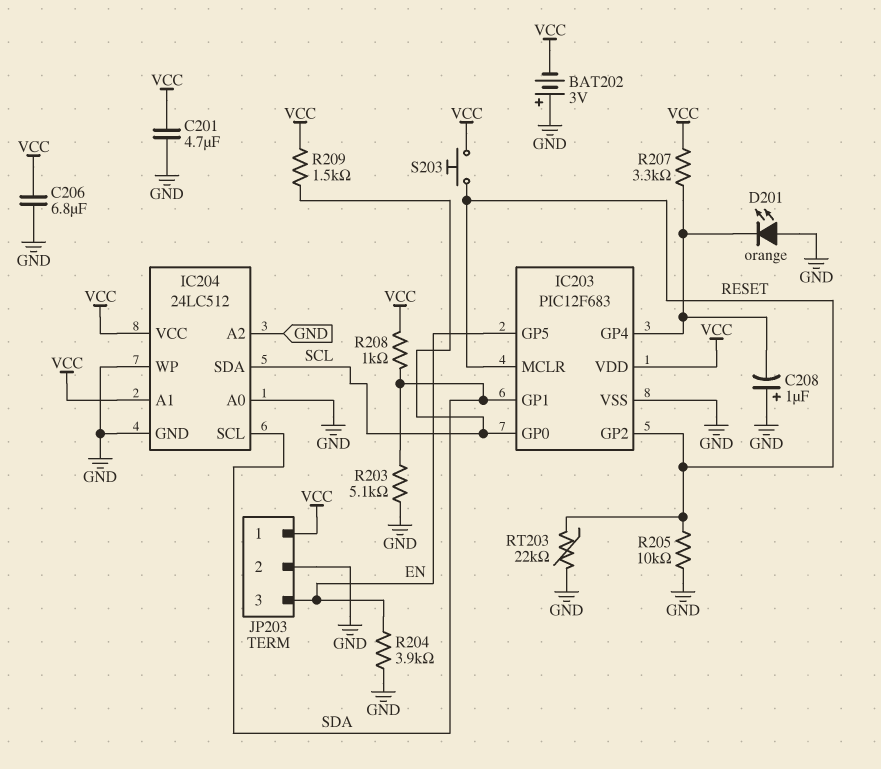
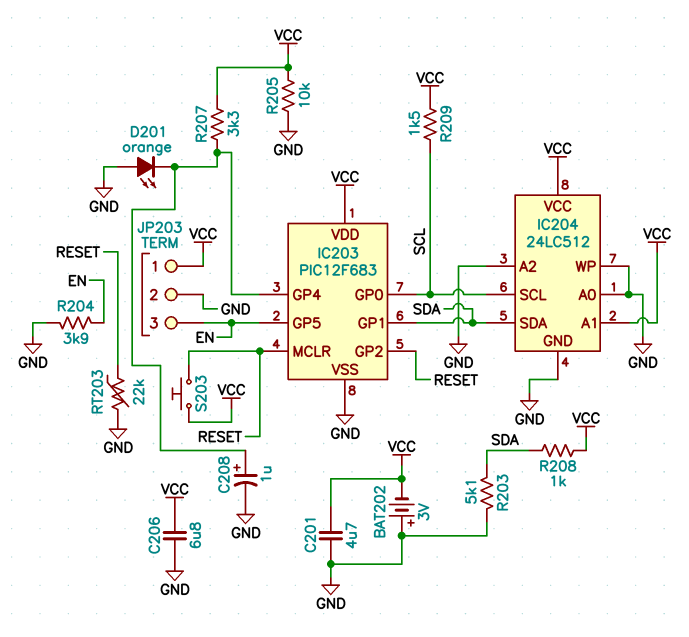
C208: 1uF (plus GND, minus IC203/GP4) -> 1uF (plus IC203/GP4, minus GND)
IC204 pin SCL: SDA -> SCL
IC204 pin SDA: SCL -> SDA
R205: 10k (GND, RESET) -> 10k (GND, VCC)

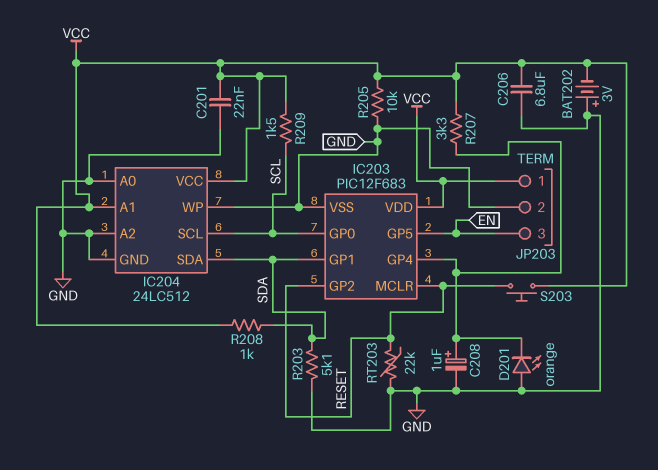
C201: 4.7uF (GND, VCC) -> 22nF (GND, VCC)
R204: 3.9k (EN, GND) -> none

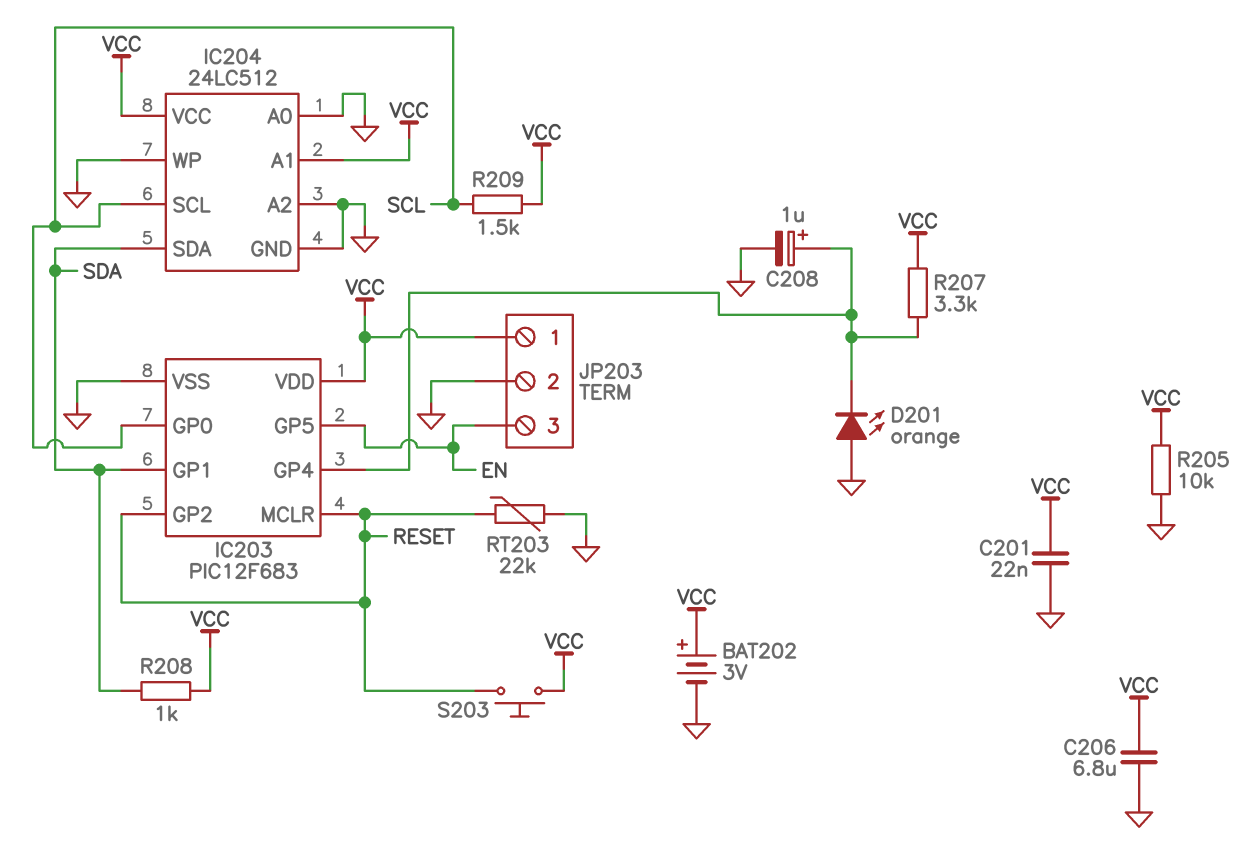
BAT202: 3V (plus GND, minus VCC) -> 3V (plus VCC, minus GND)
R203: 5.1k (GND, SDA) -> none

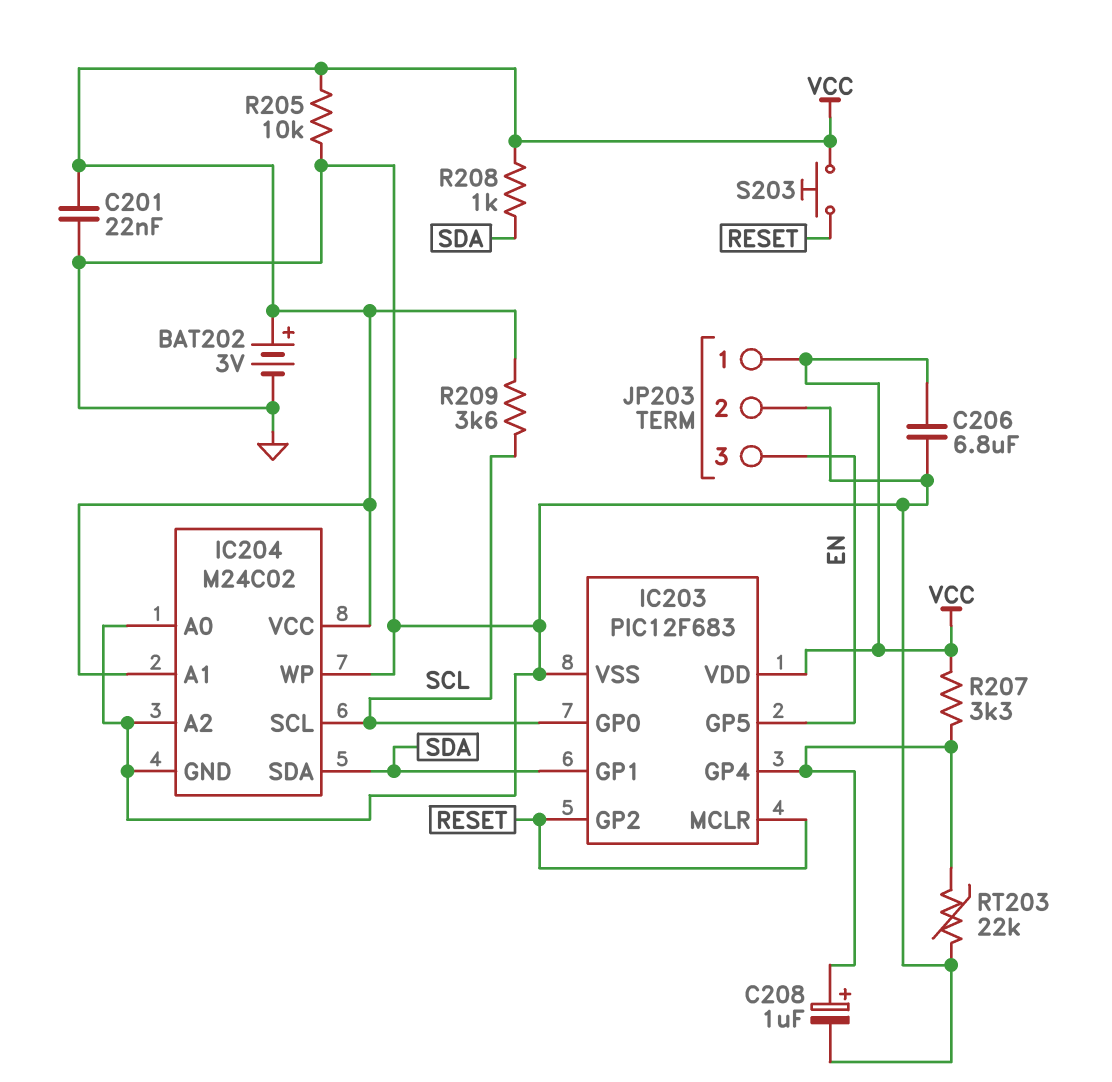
D201: LED orange (A GND, K IC203/GP4) -> none
IC204: 24LC512 -> M24C02
R209: 1.5k (SCL, VCC) -> 3.6k (SCL, VCC)
RT203: 22k (GND, RESET) -> 22k (GND, IC203/GP4)

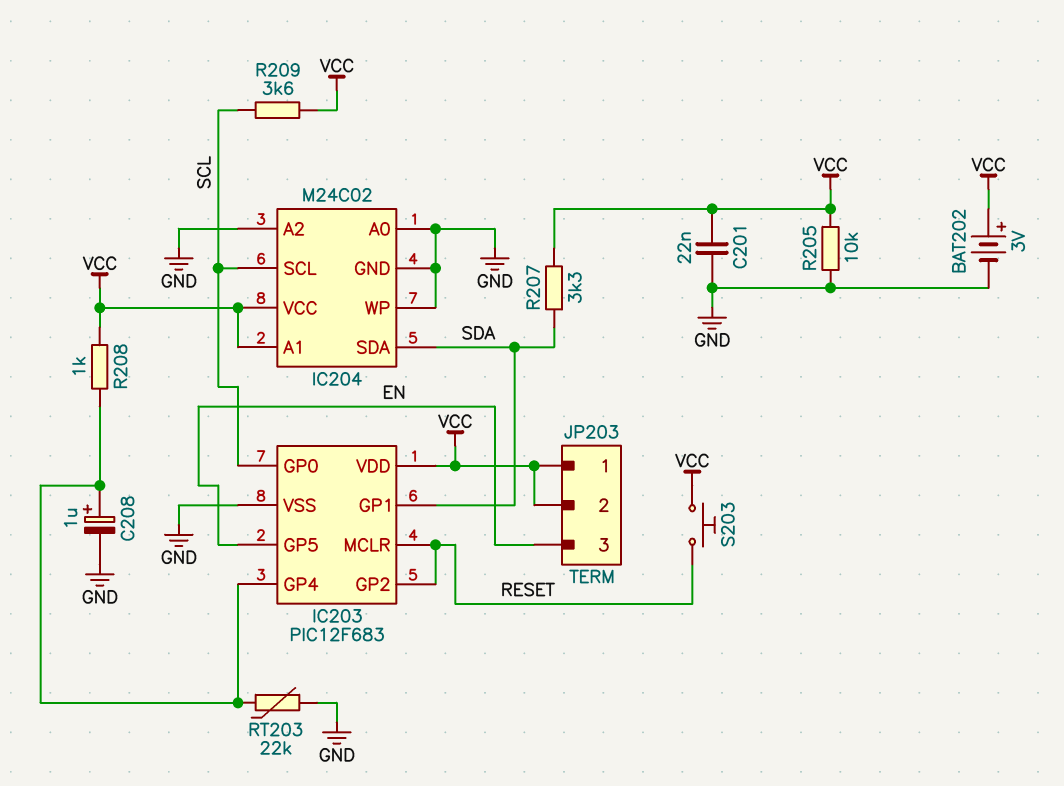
C206: 6.8uF (GND, VCC) -> none
JP203 pin 2: GND -> VCC
R207: 3.3k (IC203/GP4, VCC) -> 3.3k (SDA, VCC)
R208: 1k (SDA, VCC) -> 1k (IC203/GP4, VCC)

